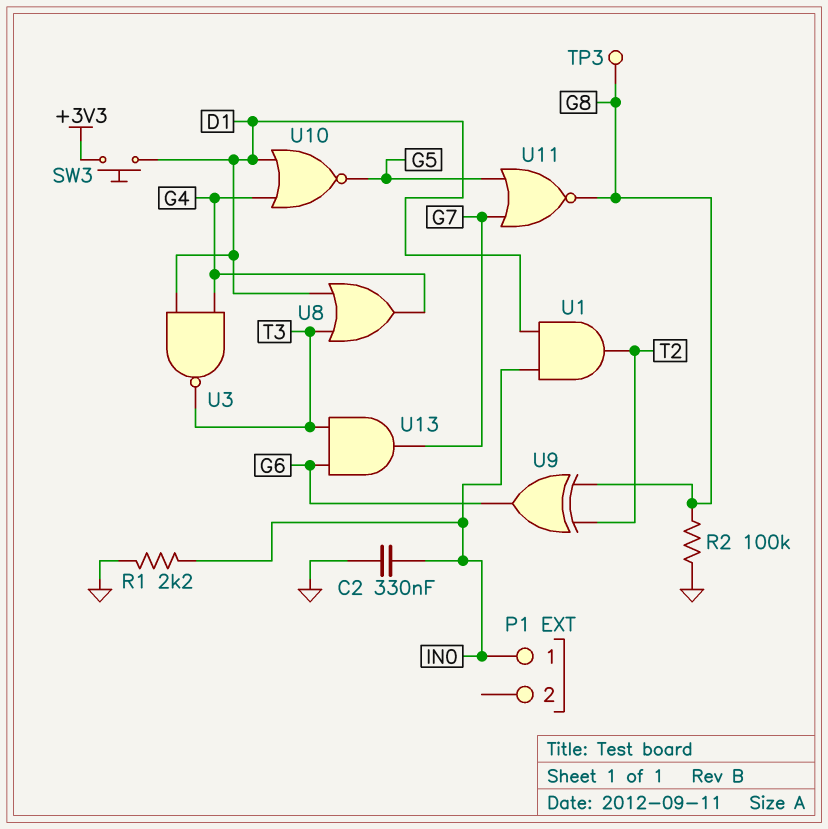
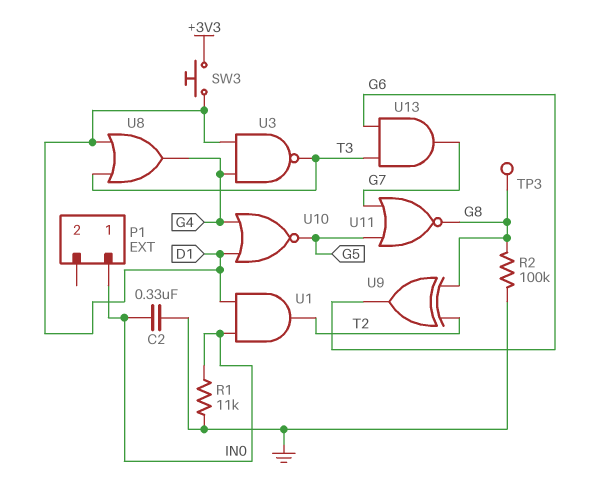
R1: 2.2k (GND, IN0) -> 11k (GND, IN0)

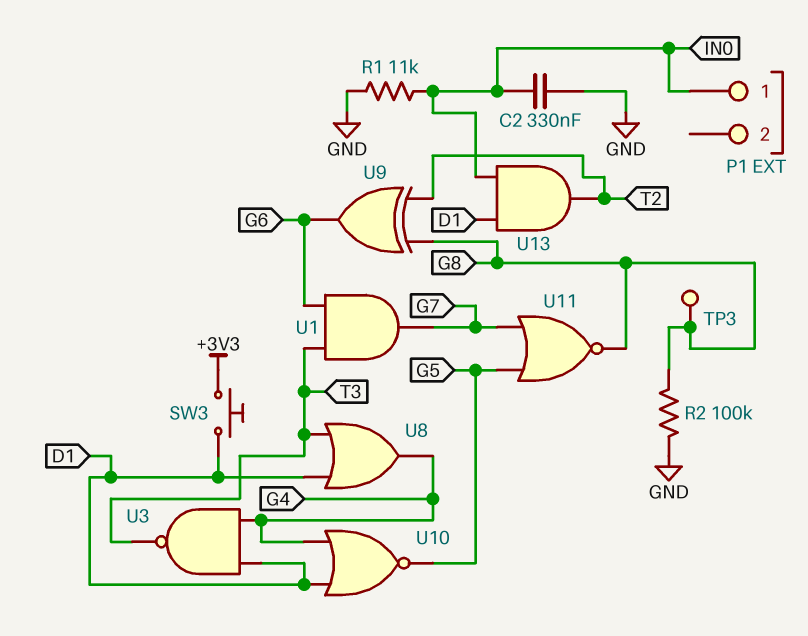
U1: AND (in D1, in IN0, out T2) -> AND (in G6, in T3, out G7)
U13: AND (in G6, in T3, out G7) -> AND (in D1, in IN0, out T2)

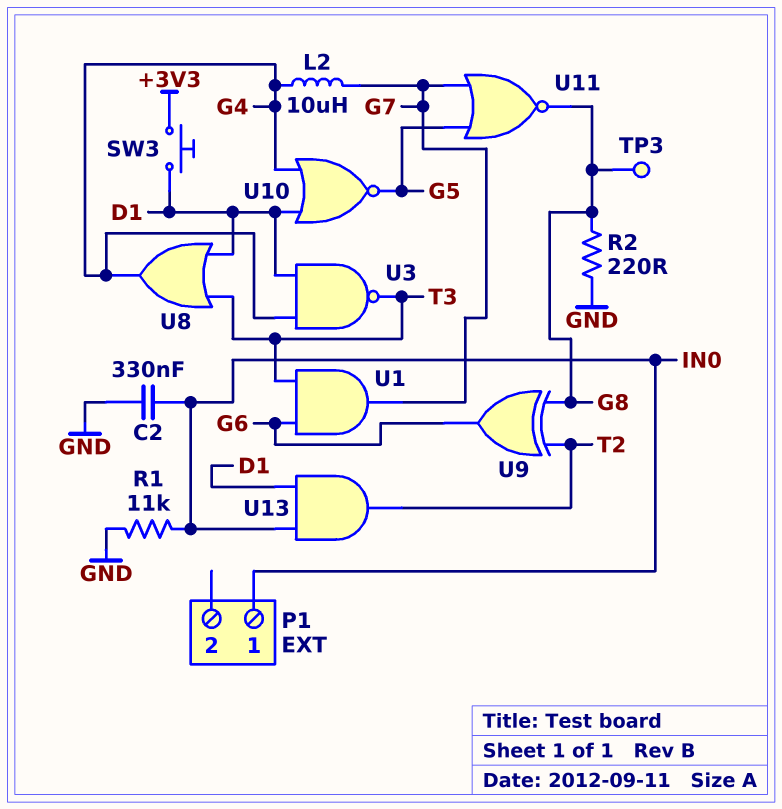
L2: none -> 10uH (G4, G7)
R2: 100k (G8, GND) -> 220 (G8, GND)

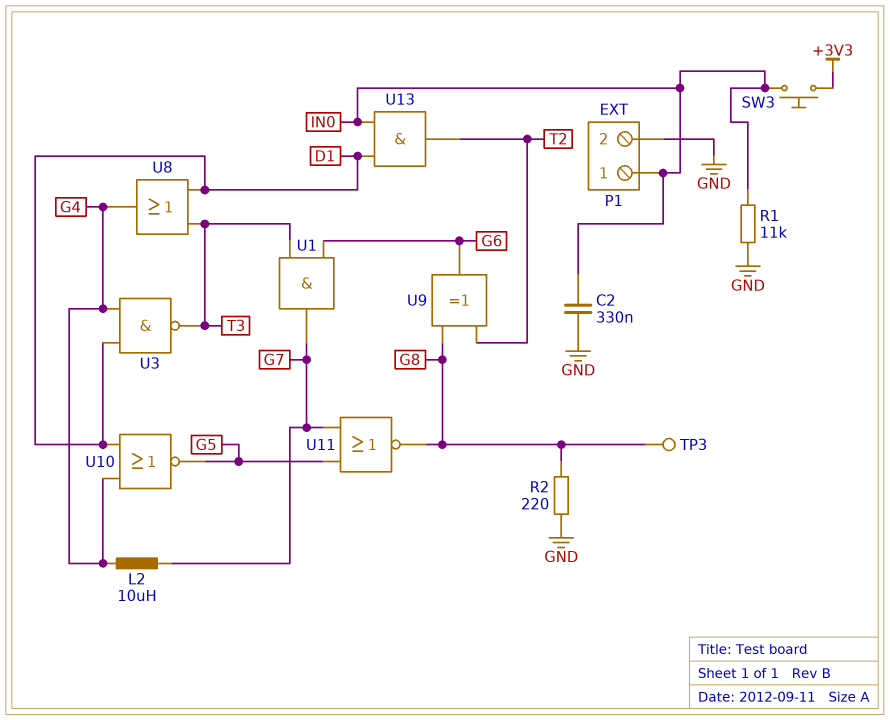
P1 pin 2: none -> GND
SW3: button (+3V3, D1) -> button (+3V3, IN0)

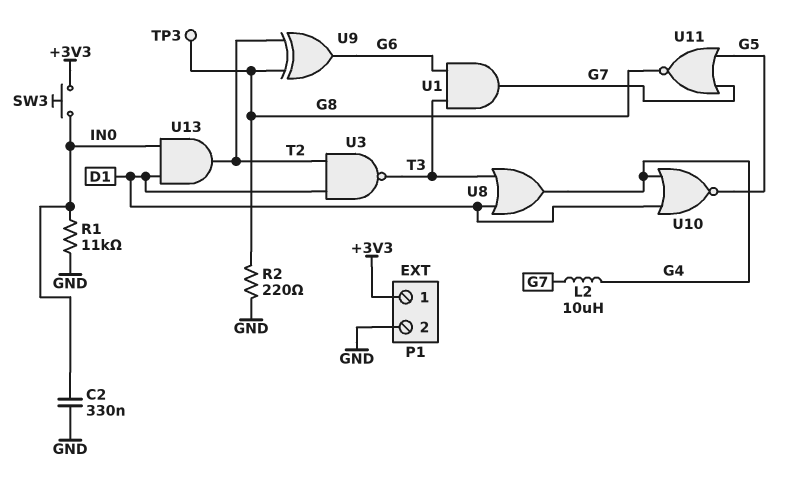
P1 pin 1: IN0 -> +3V3
U3: NAND (in D1, in G4, out T3) -> NAND (in D1, in T2, out T3)

